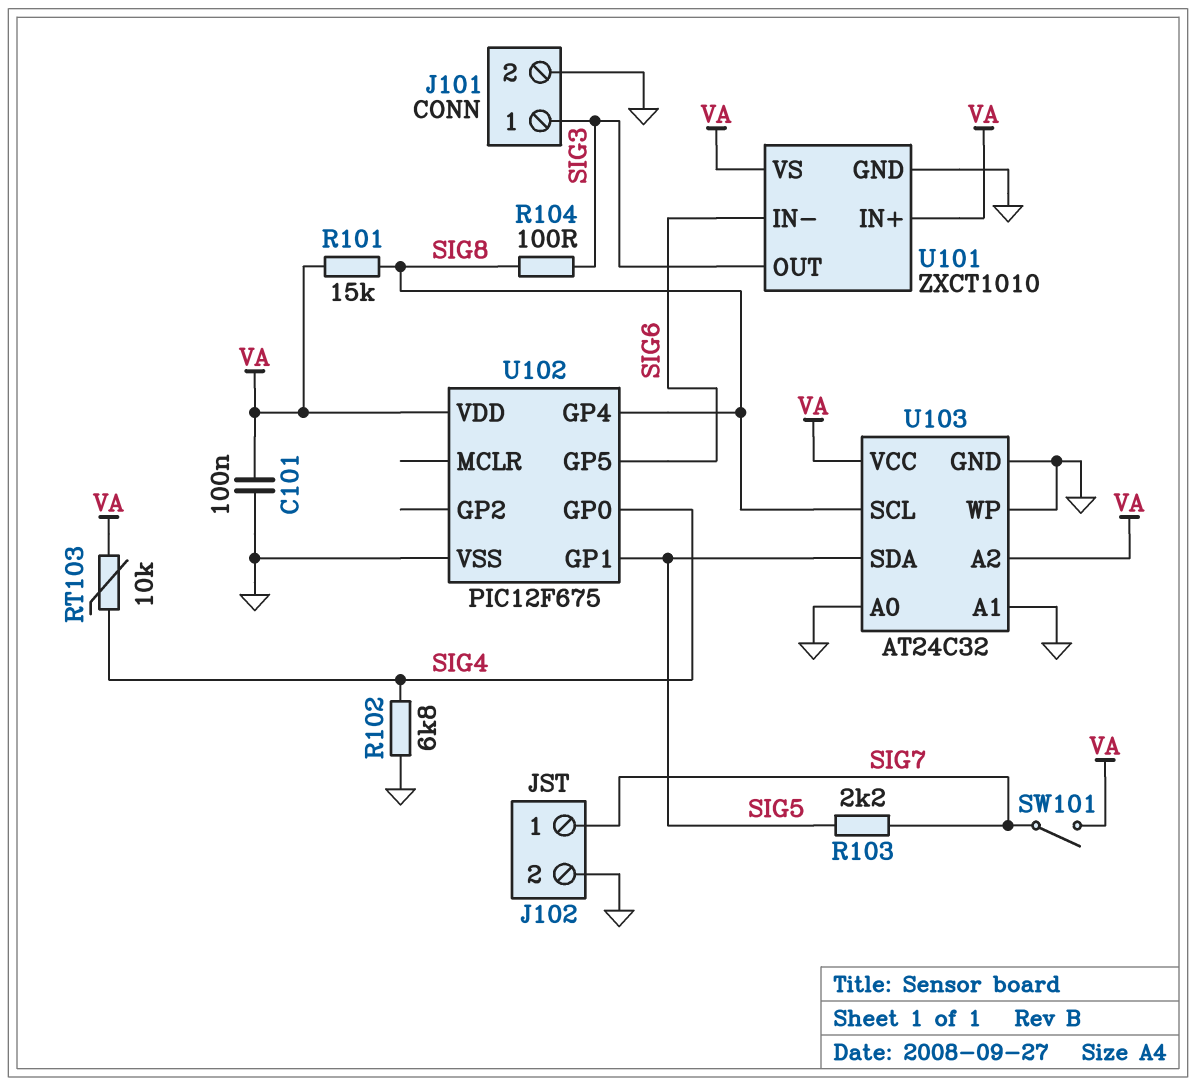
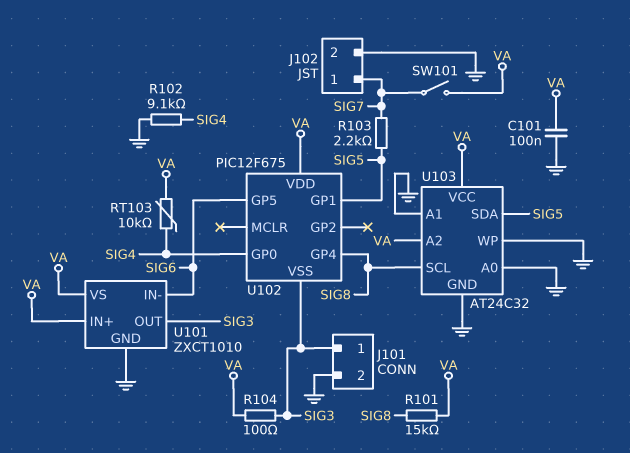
R102: 6.8k (GND, SIG4) -> 9.1k (GND, SIG4)
R104: 100 (SIG3, SIG8) -> 100 (SIG3, VA)
U102 pin VSS: GND -> SIG3

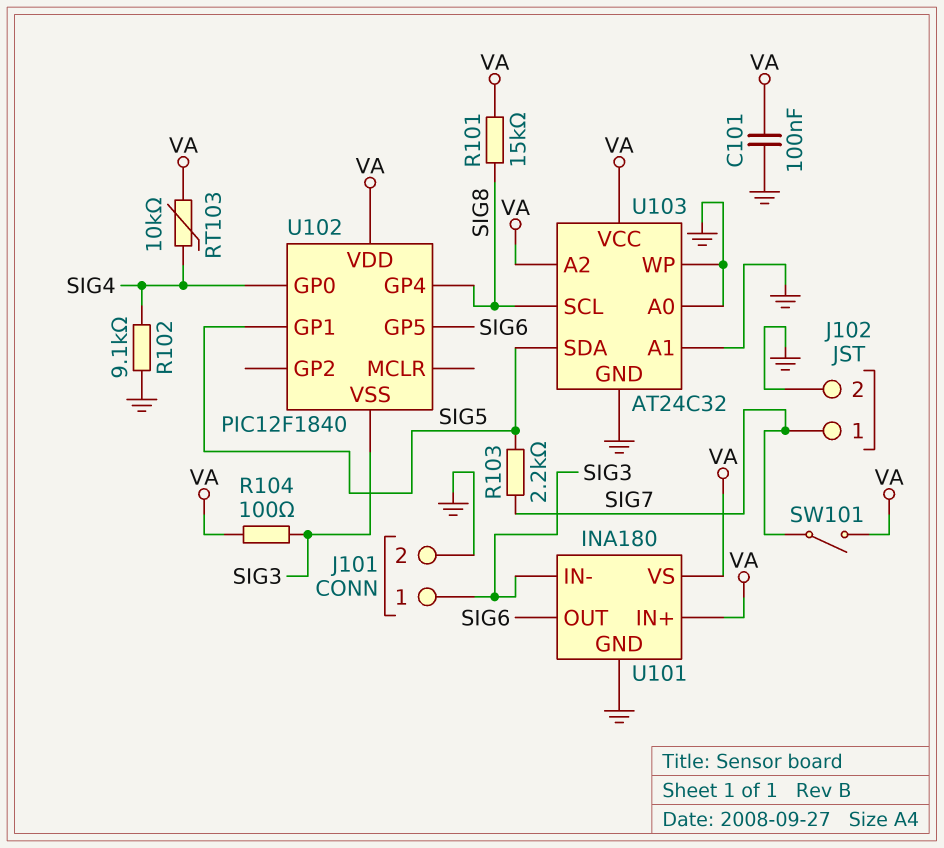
U101: ZXCT1010 -> INA180
U101 pin IN-: SIG6 -> SIG3
U101 pin OUT: SIG3 -> SIG6
U102: PIC12F675 -> PIC12F1840

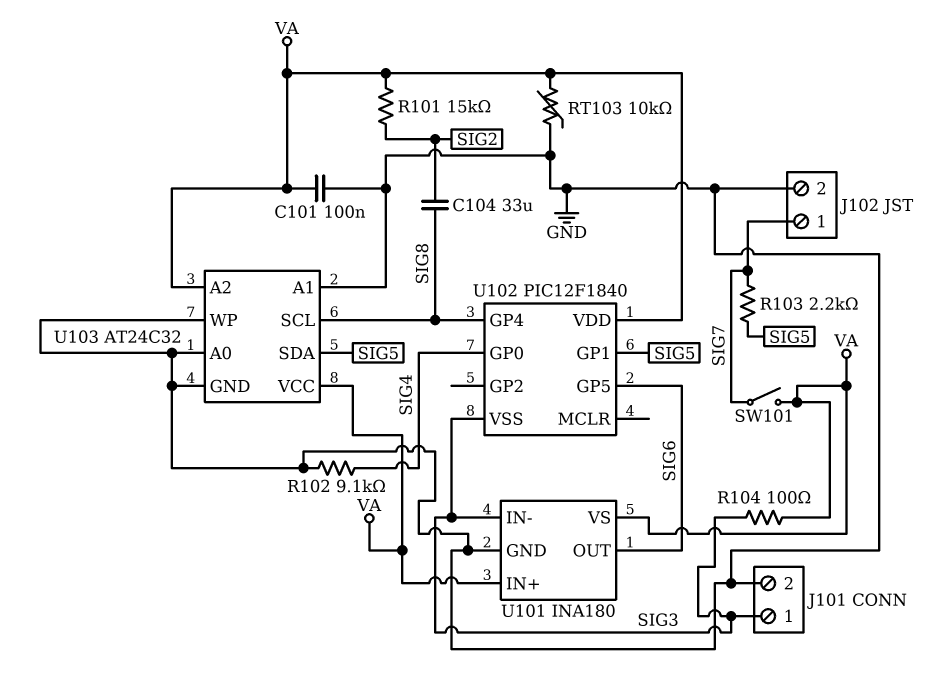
C104: none -> 33uF (SIG2, SIG8)
R101: 15k (SIG8, VA) -> 15k (SIG2, VA)
RT103: 10k (SIG4, VA) -> 10k (GND, VA)

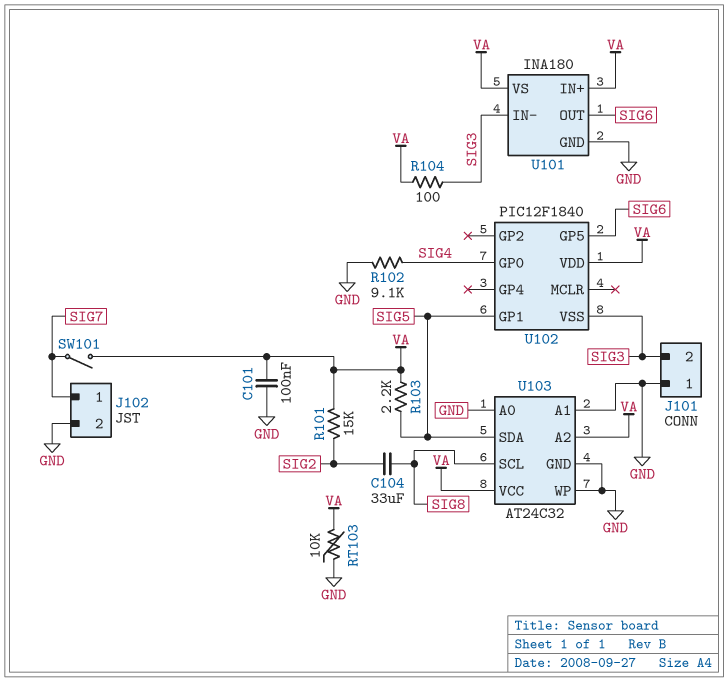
J101 pin 1: SIG3 -> GND
J101 pin 2: GND -> SIG3
R103: 2.2k (SIG5, SIG7) -> 2.2k (SIG5, VA)
U102 pin GP4: SIG8 -> none

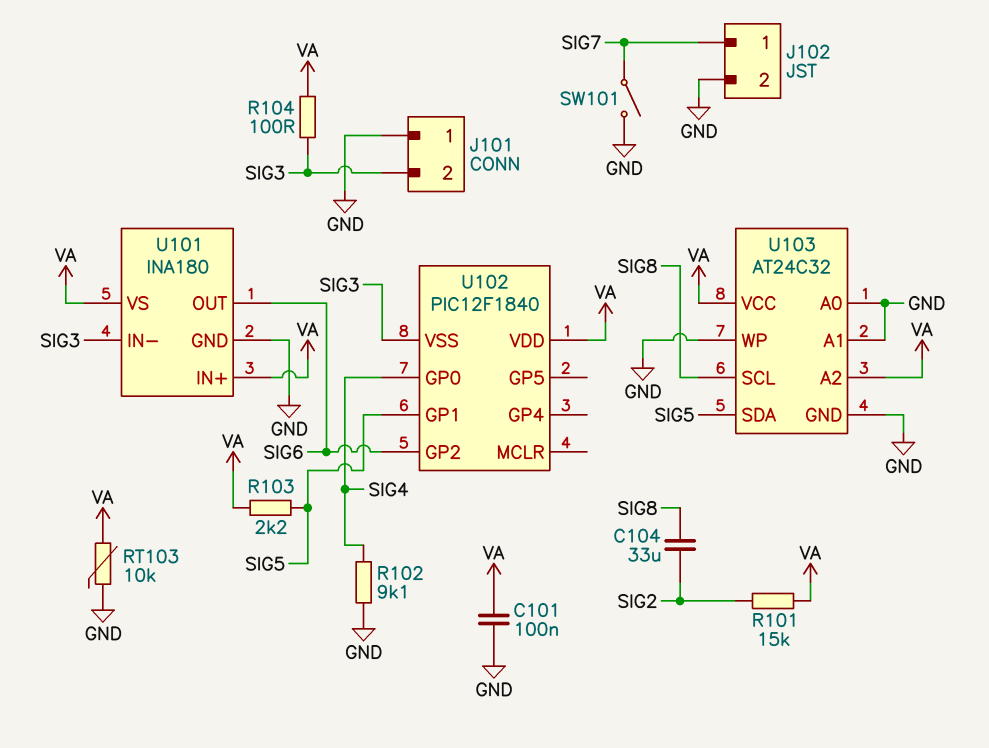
SW101: switch (SIG7, VA) -> switch (GND, SIG7)
U102 pin GP2: none -> SIG6
U102 pin GP5: SIG6 -> none

